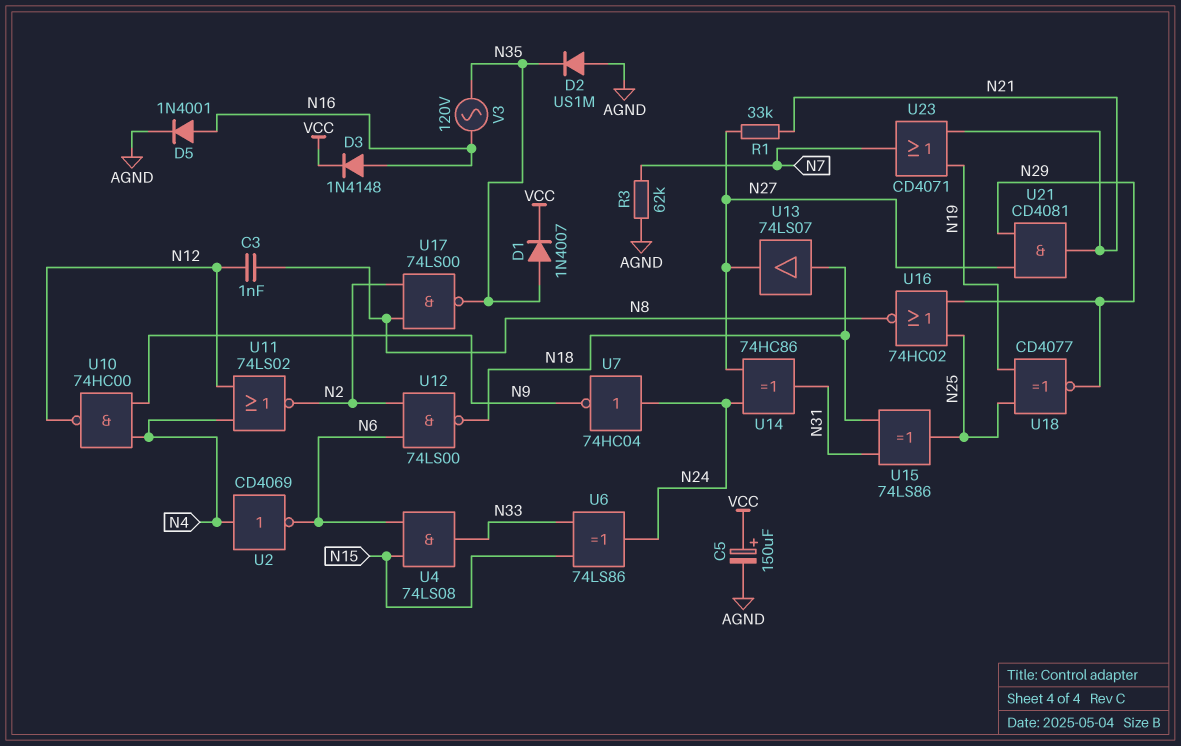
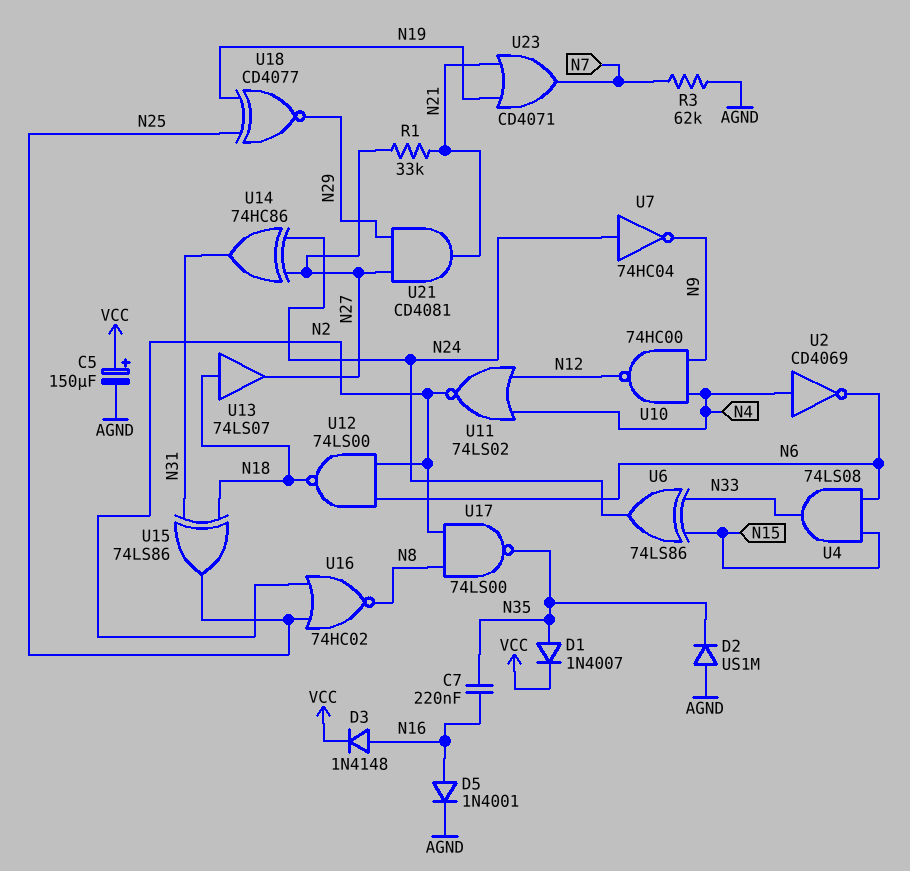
C3: 1nF (N8, N12) -> none
C7: none -> 220nF (N16, N35)
U16: NOR 74HC02 (in N25, in N29, out N8) -> NOR 74HC02 (in N2, in N25, out N8)
V3: AC 120V (N16, N35) -> none

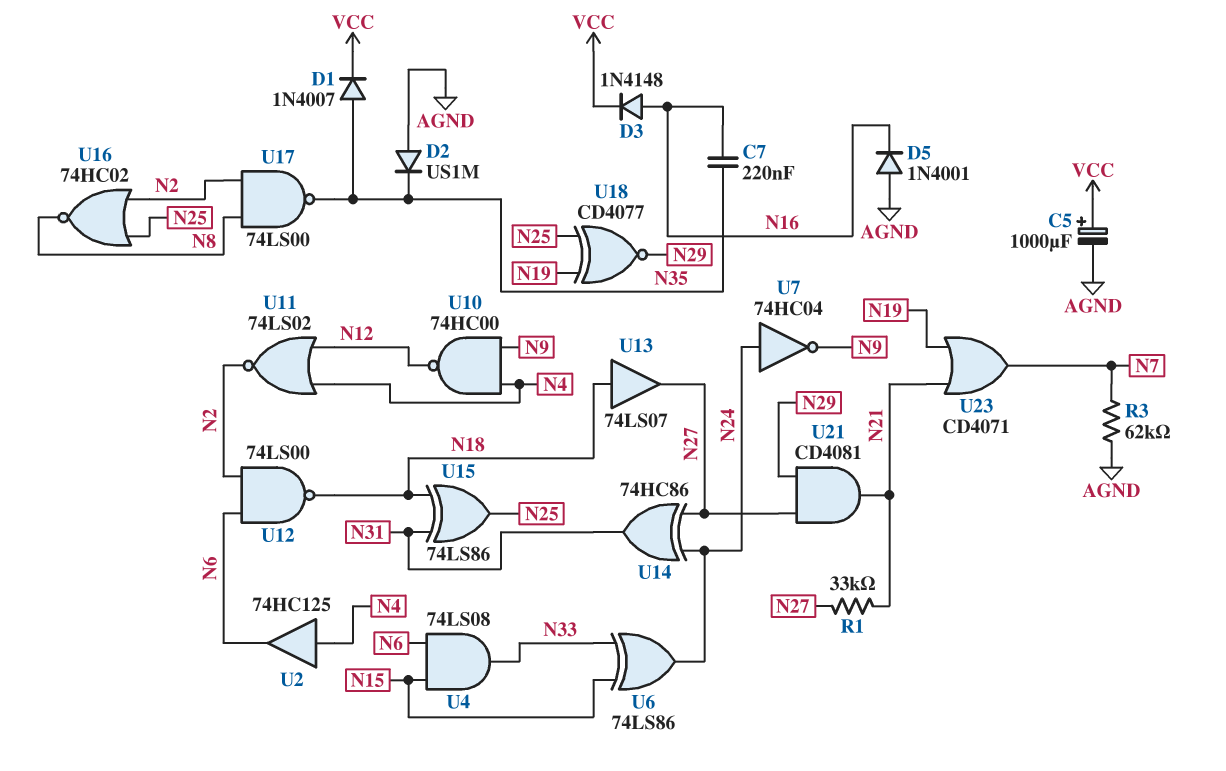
C5: 150uF (plus VCC, minus AGND) -> 1000uF (plus VCC, minus AGND)
D5: diode 1N4001 (A N16, K AGND) -> diode 1N4001 (A AGND, K N16)
U2: NOT CD4069 (in N4, out N6) -> buffer 74HC125 (in N4, out N6)

